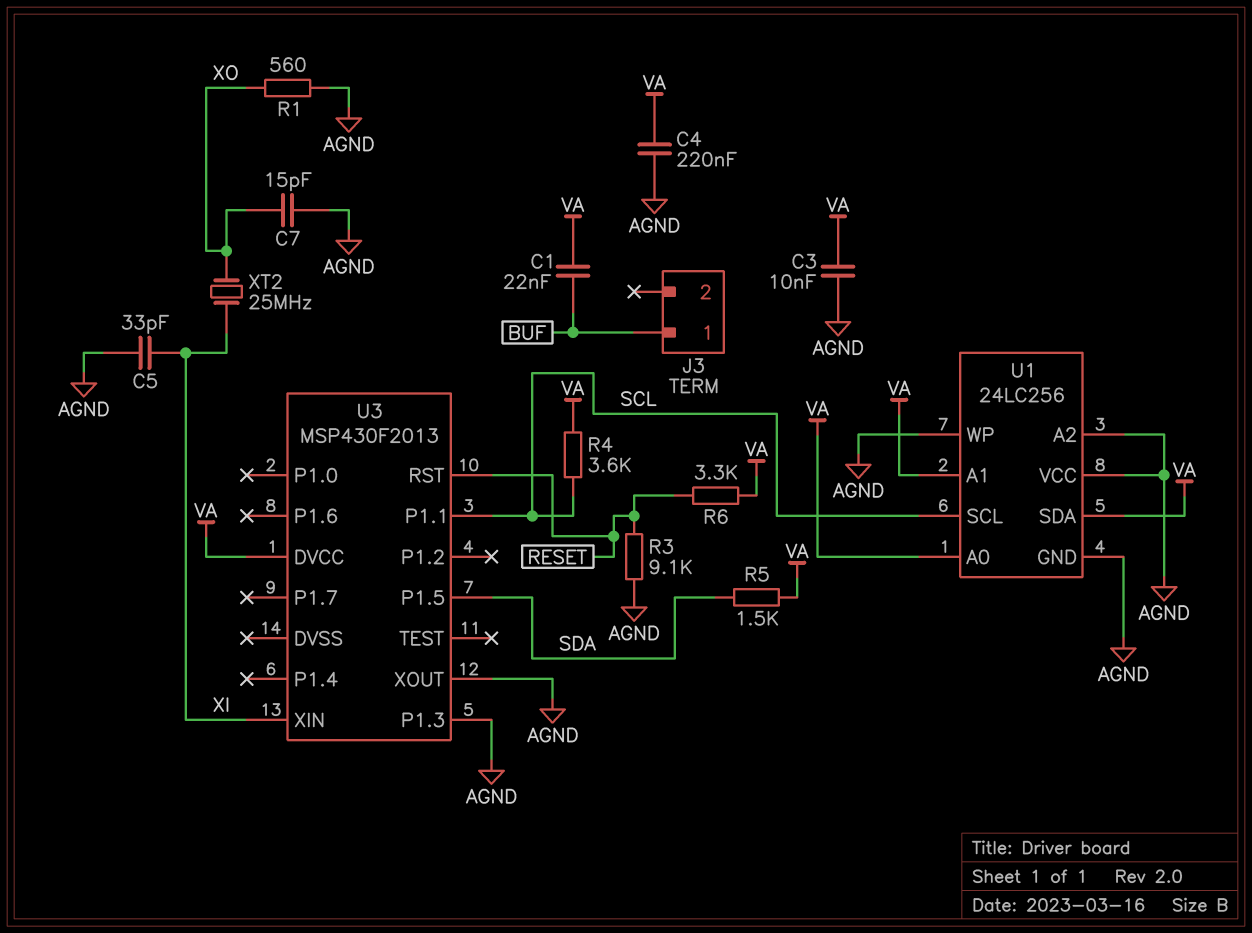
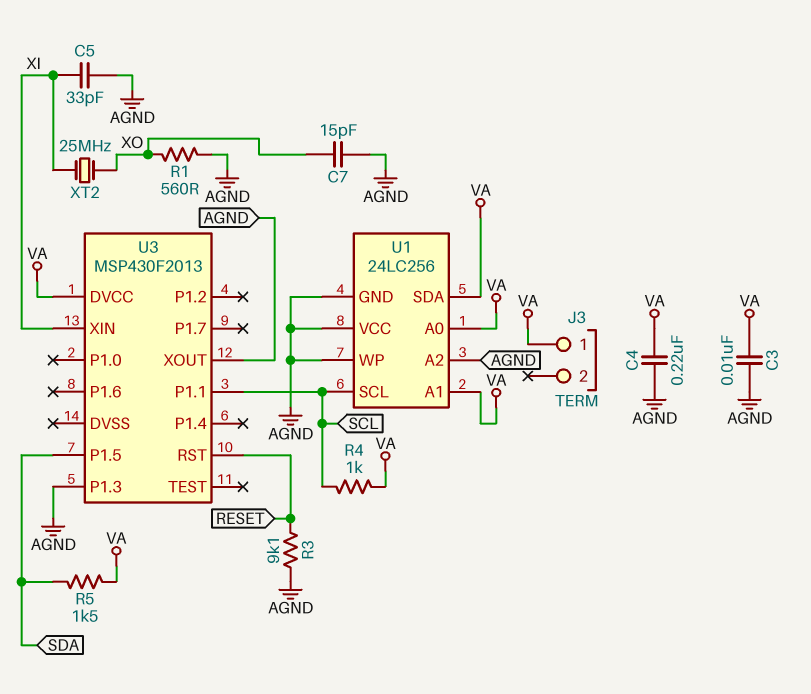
C1: 22nF (BUF, VA) -> none
J3 pin 1: BUF -> VA
R4: 3.6k (SCL, VA) -> 1k (SCL, VA)
R6: 3.3k (RESET, VA) -> none

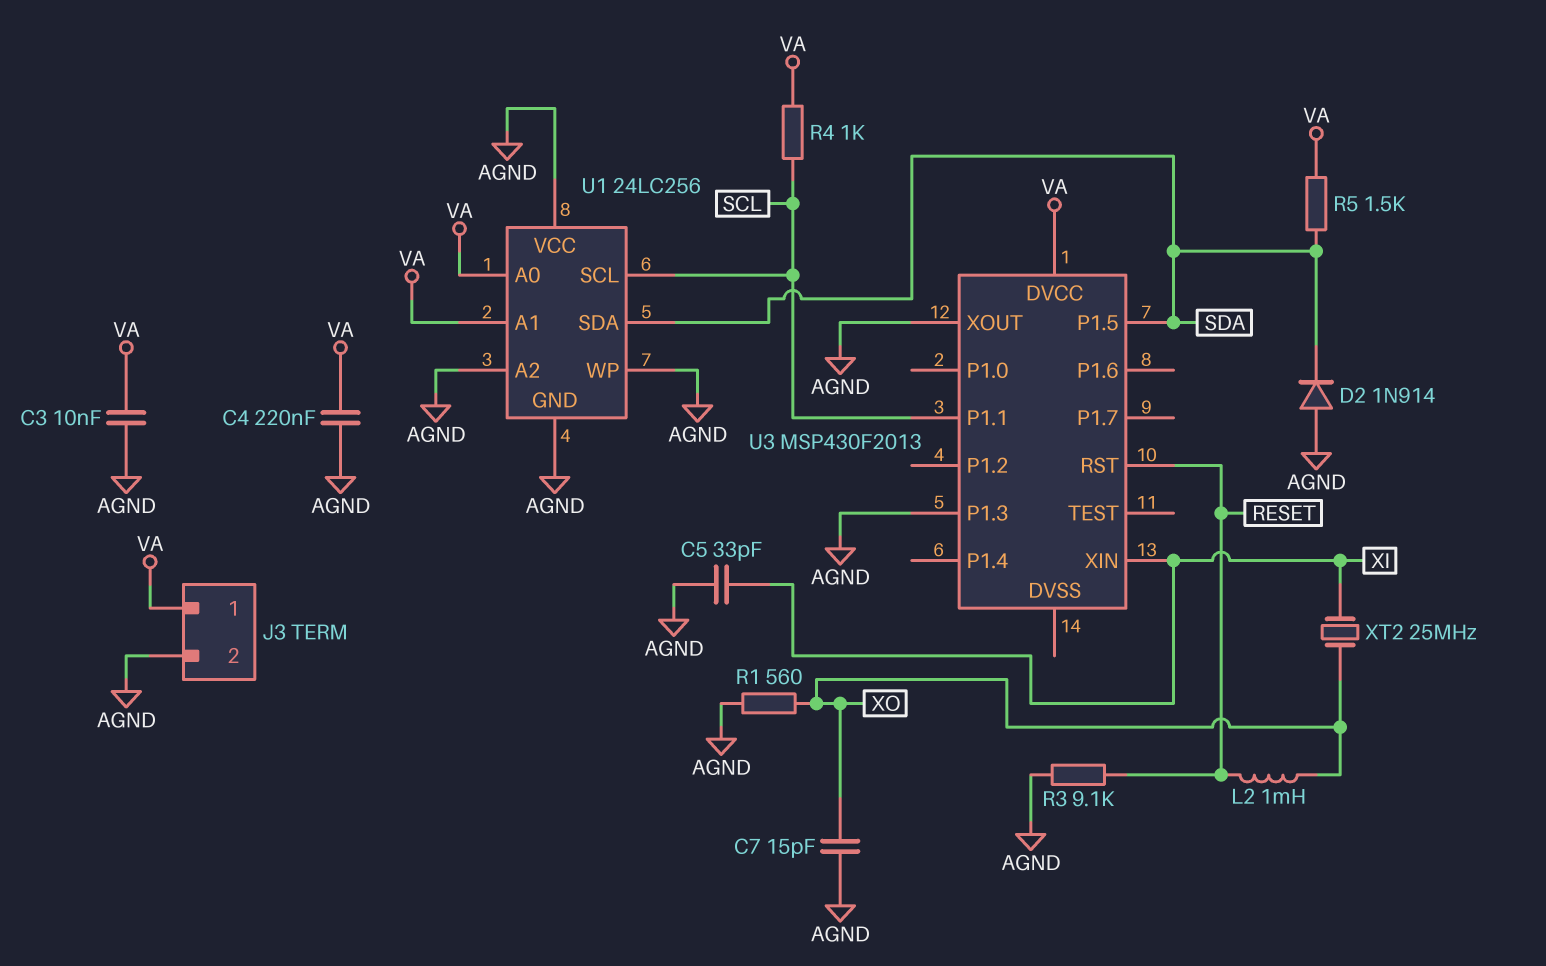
D2: none -> diode 1N914 (A AGND, K SDA)
J3 pin 2: none -> AGND
L2: none -> 1mH (RESET, XO)
U1 pin SDA: VA -> SDA

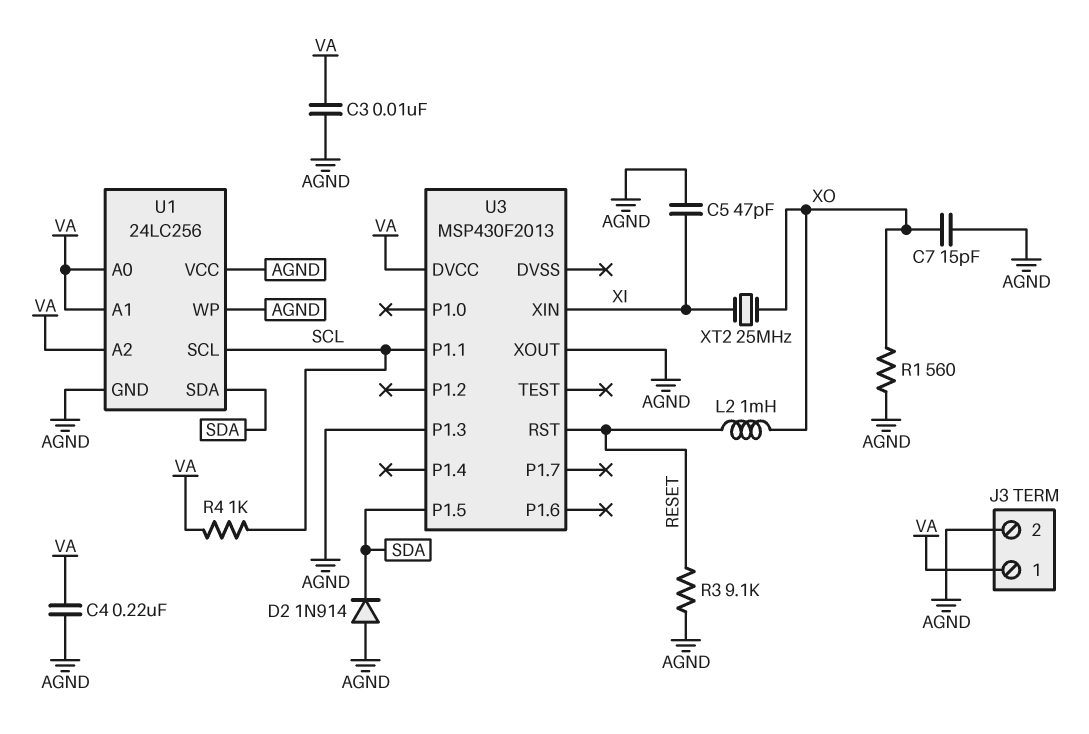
C5: 33pF (AGND, XI) -> 47pF (AGND, XI)
R5: 1.5k (SDA, VA) -> none
U1 pin A2: AGND -> VA

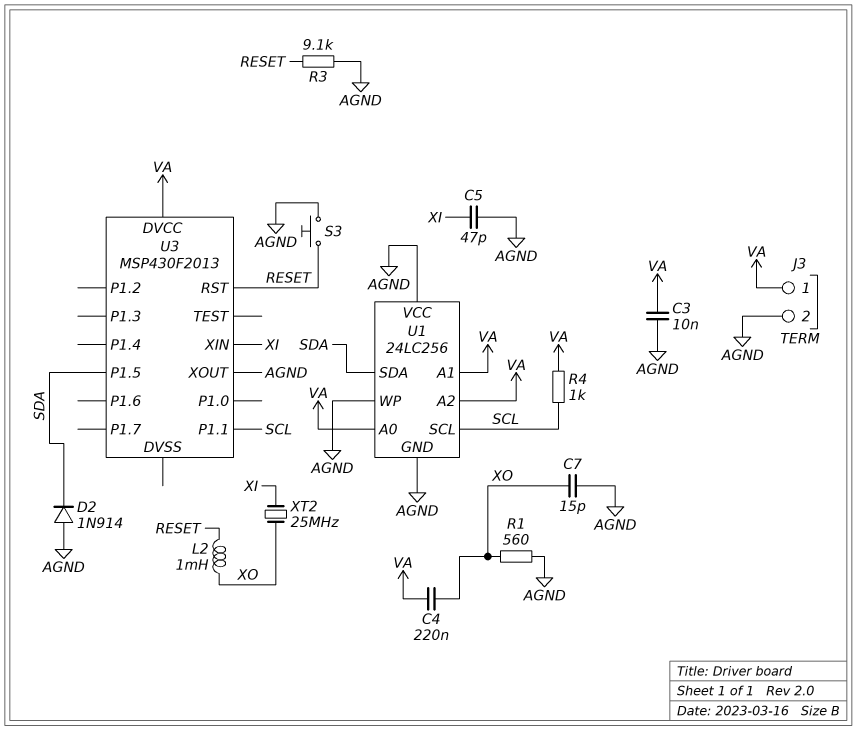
C4: 220nF (AGND, VA) -> 220nF (VA, XO)
S3: none -> button (AGND, RESET)
U3 pin P1.3: AGND -> none

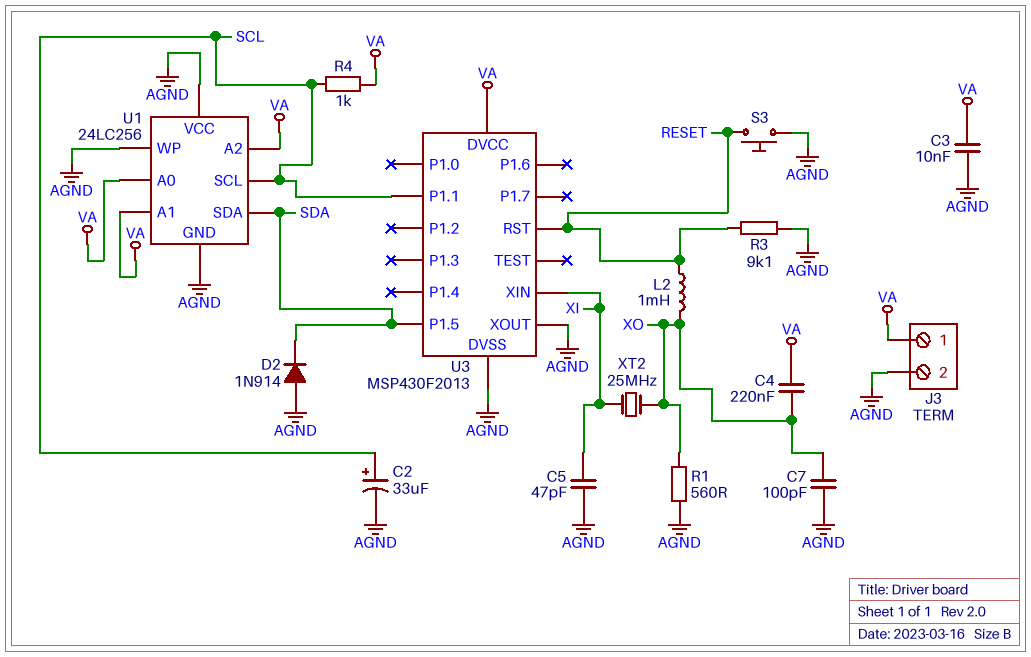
C2: none -> 33uF (plus SCL, minus AGND)
C7: 15pF (AGND, XO) -> 100pF (AGND, XO)
U3 pin DVSS: none -> AGND

